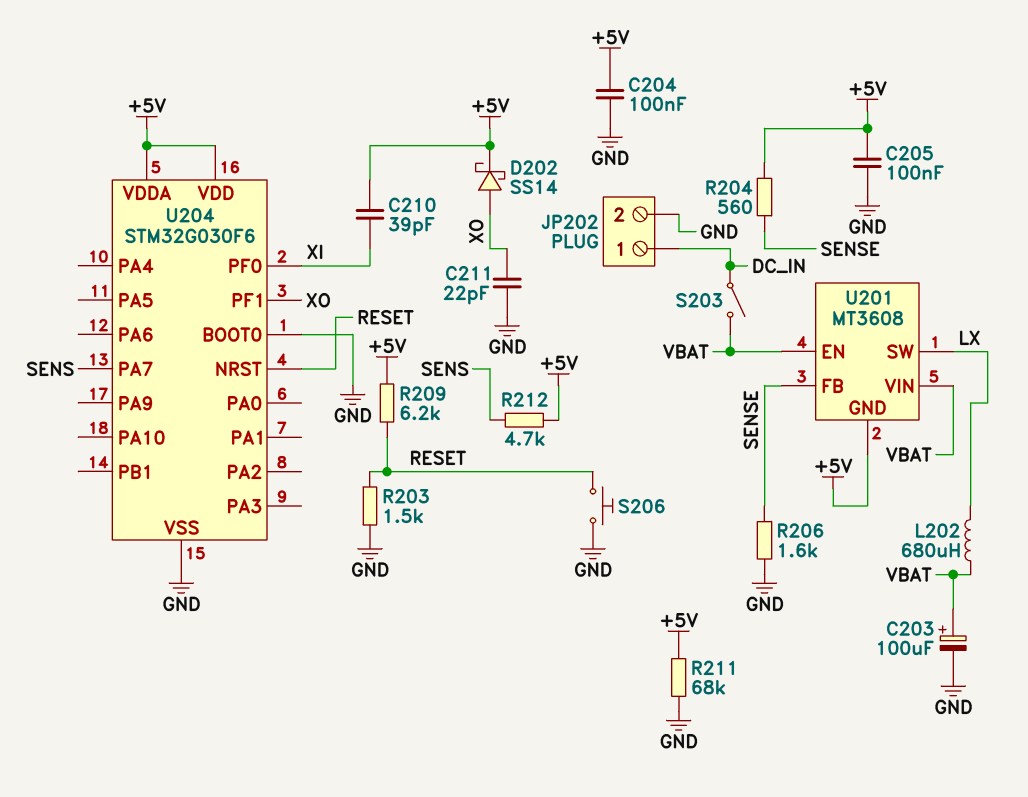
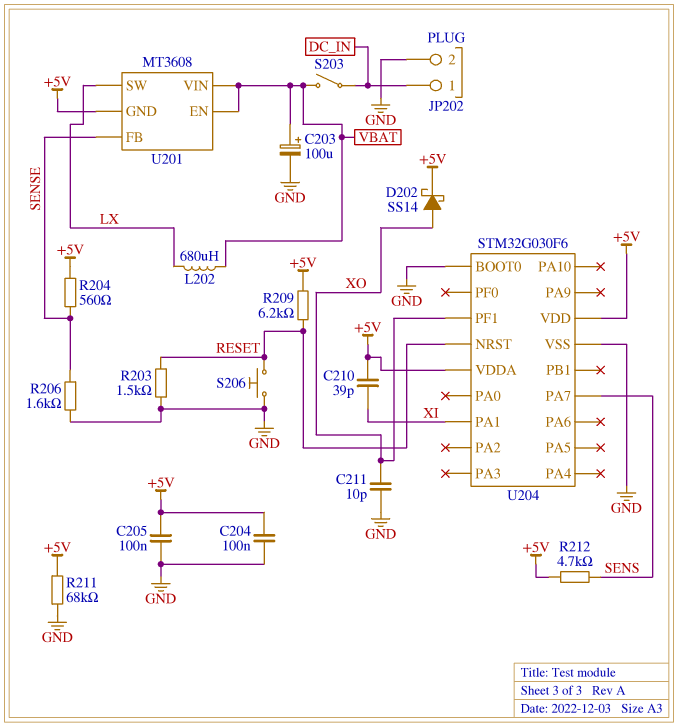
C211: 22pF (GND, XO) -> 10pF (GND, XO)
U204 pin PA1: none -> XI
U204 pin PF0: XI -> none

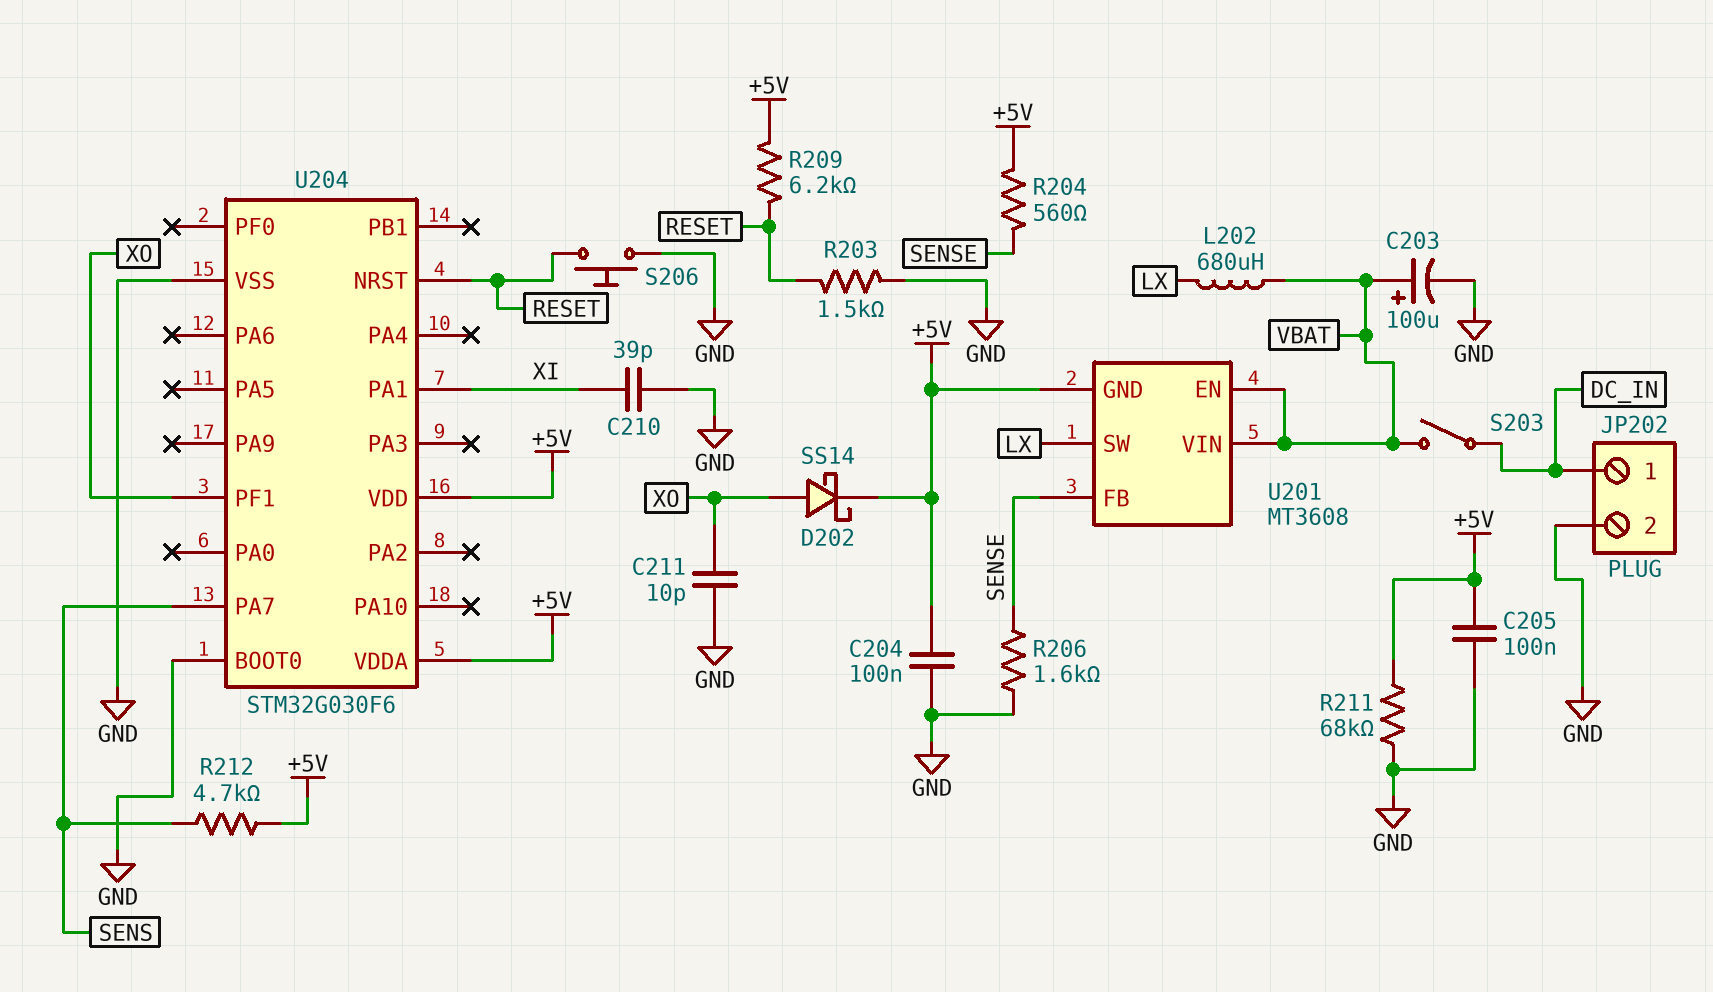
C210: 39pF (+5V, XI) -> 39pF (GND, XI)

